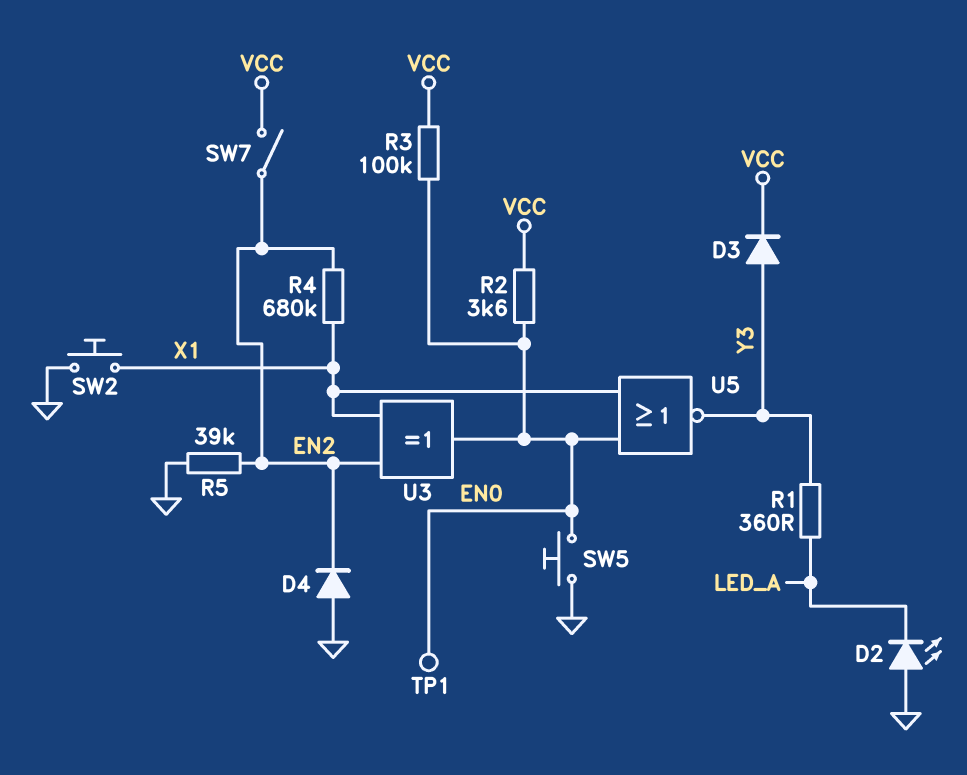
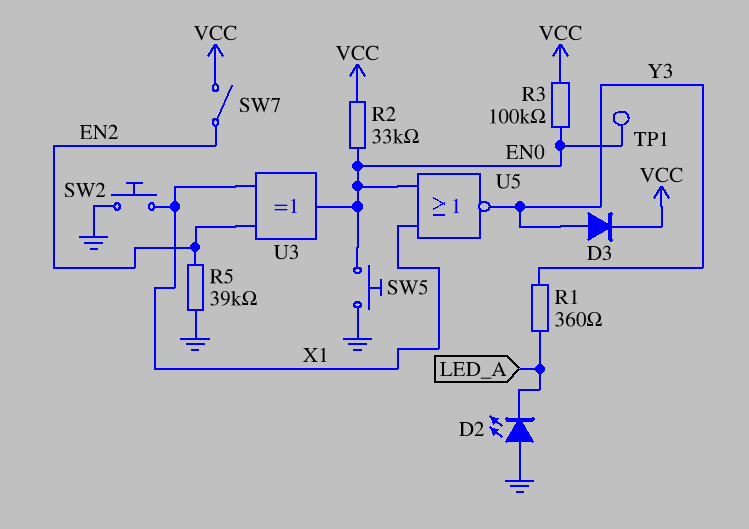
D4: diode (A GND, K EN2) -> none
R2: 3.6k (EN0, VCC) -> 33k (EN0, VCC)
R4: 680k (EN2, X1) -> none

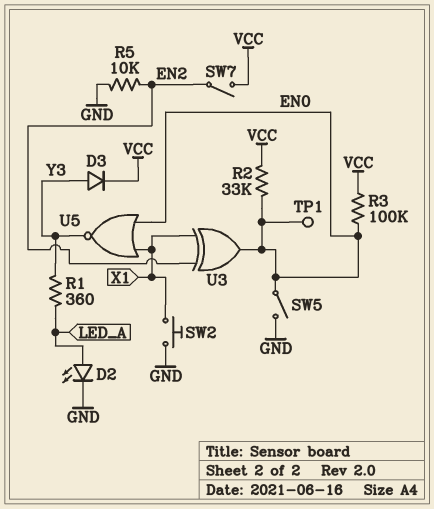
D2: LED (A GND, K LED_A) -> LED (A LED_A, K GND)
R5: 39k (EN2, GND) -> 10k (EN2, GND)
SW5: button (EN0, GND) -> switch (EN0, GND)

